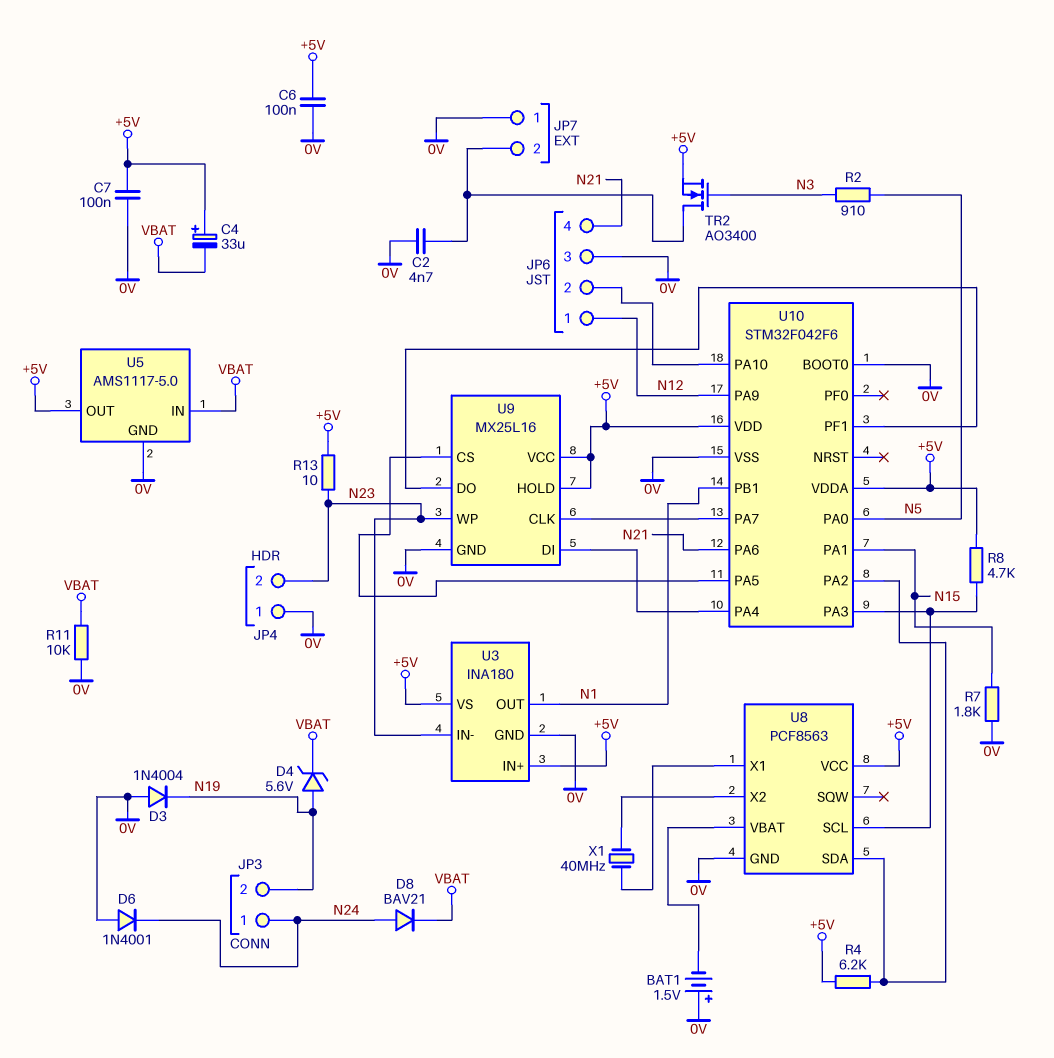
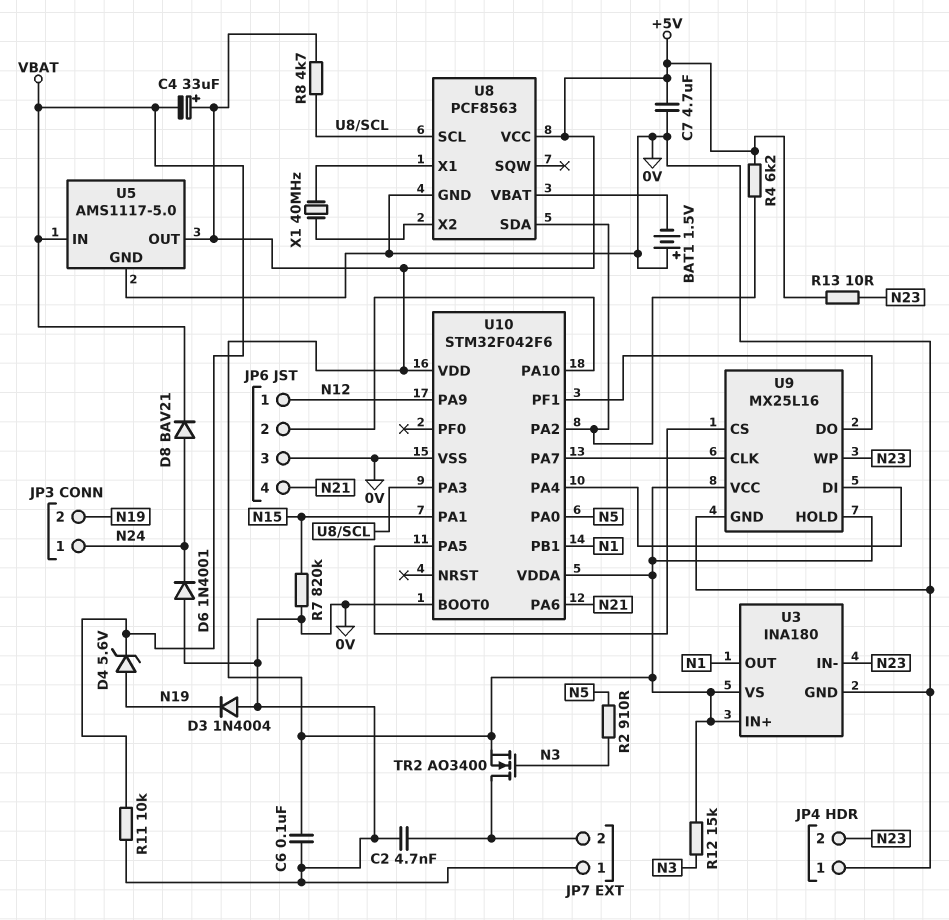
C7: 100nF (+5V, 0V) -> 4.7uF (+5V, 0V)
R7: 1.8k (0V, N15) -> 820k (0V, N15)
R12: none -> 15k (+5V, N3)

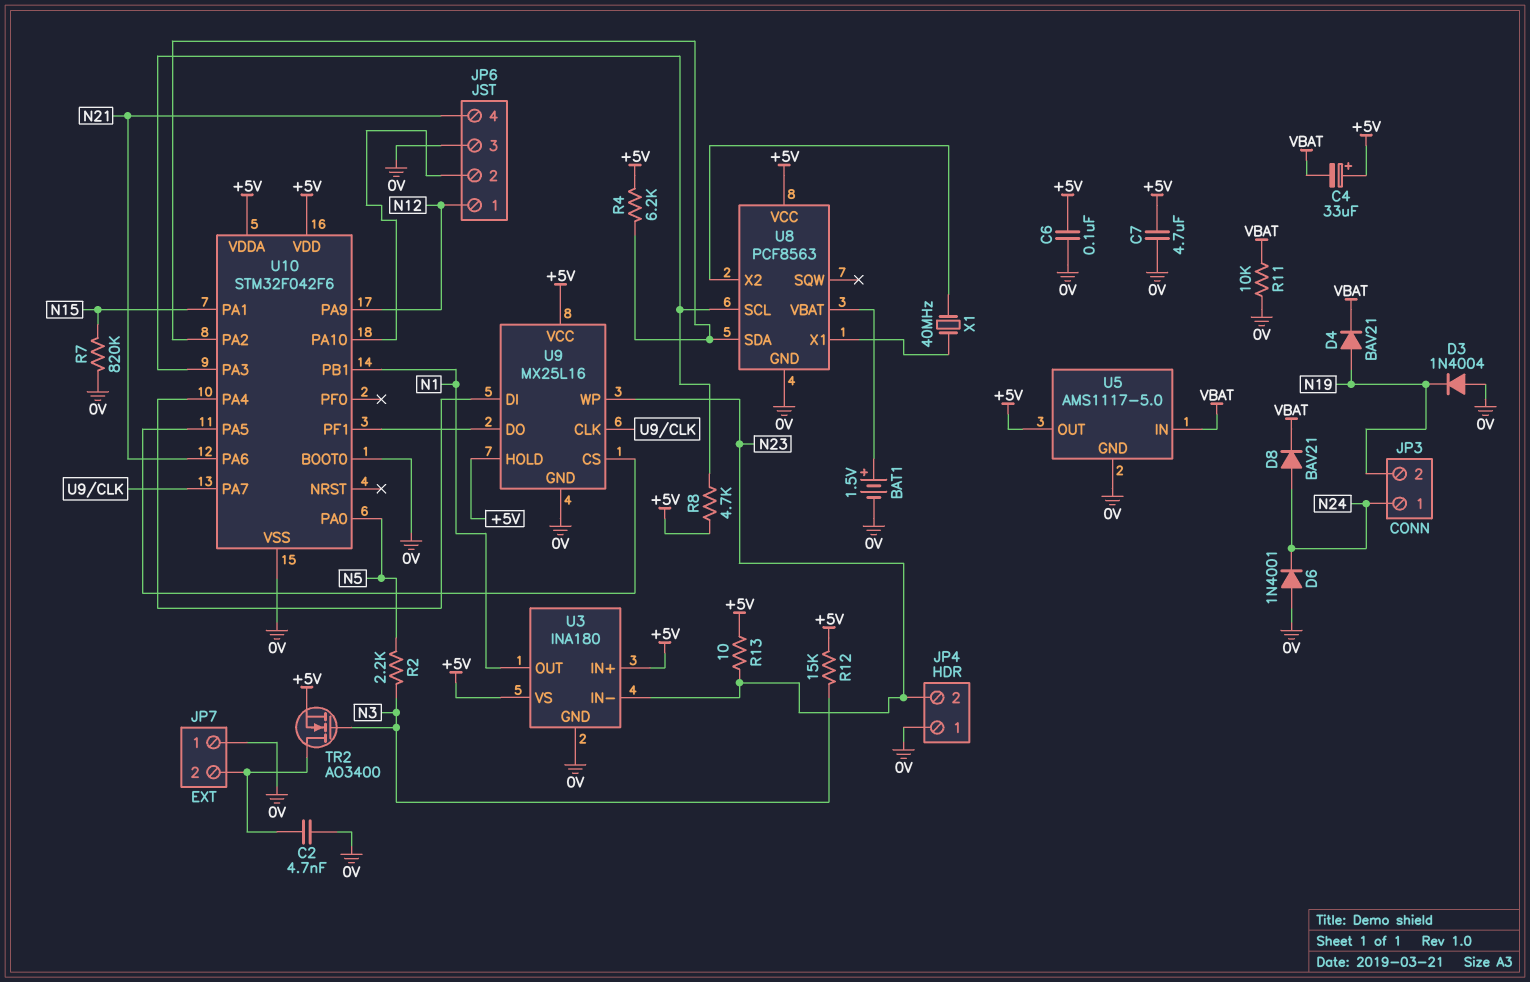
BAT1: 1.5V (plus 0V, minus U8/VBAT) -> 1.5V (plus U8/VBAT, minus 0V)
D4: zener 5.6V (A N19, K VBAT) -> diode BAV21 (A N19, K VBAT)
R2: 910 (N3, N5) -> 2.2k (N3, N5)

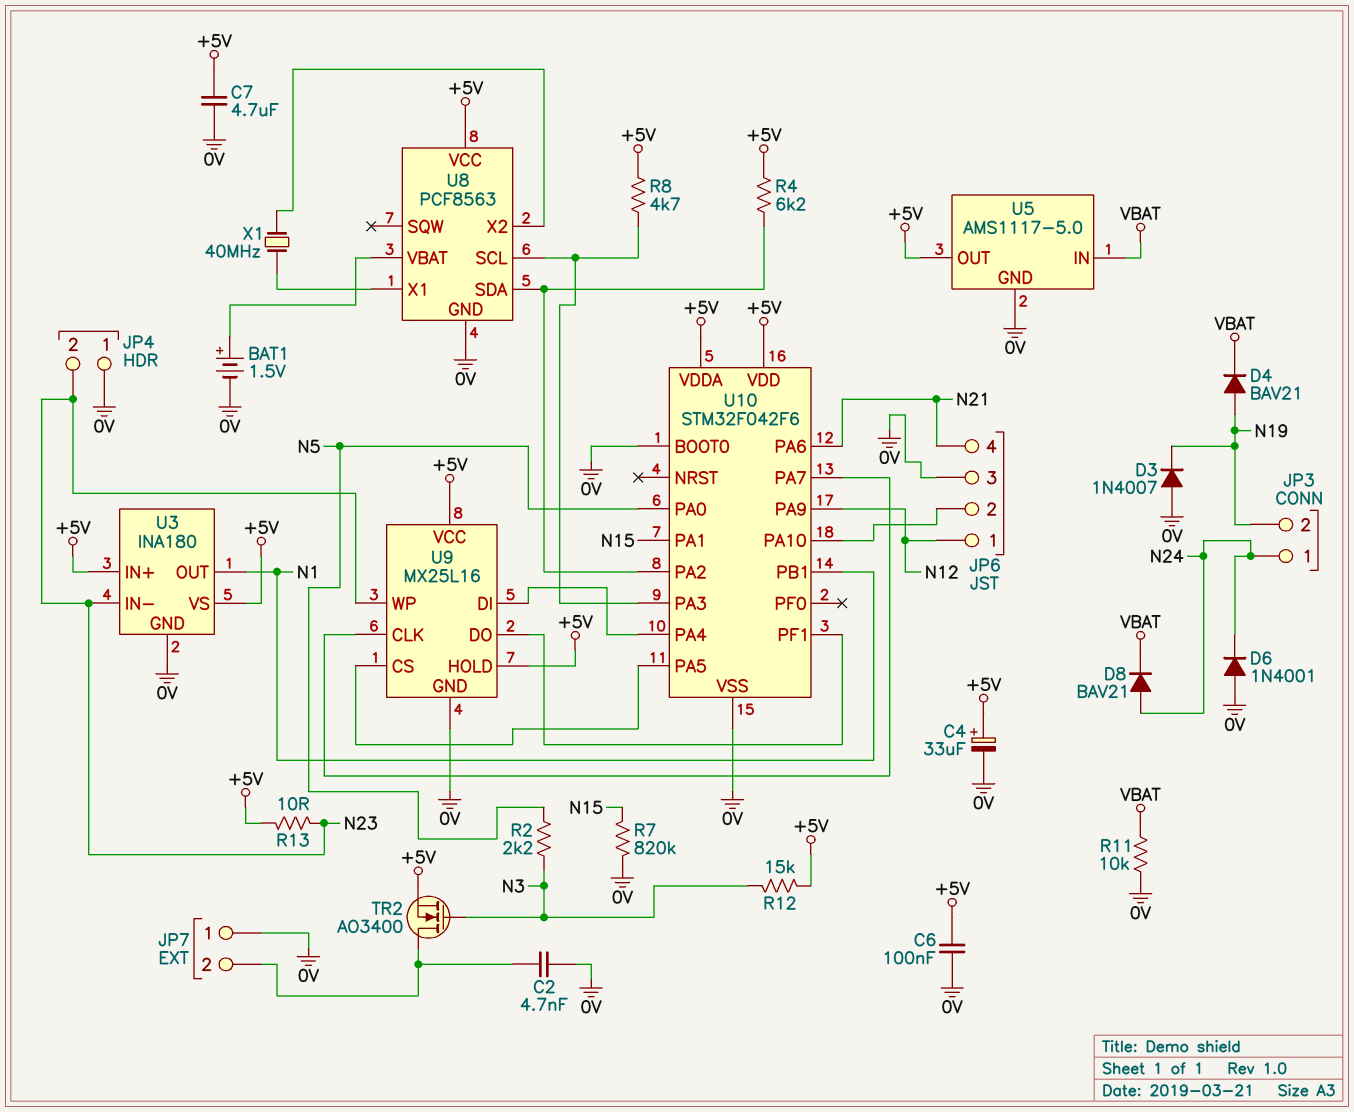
C4: 33uF (plus +5V, minus VBAT) -> 33uF (plus +5V, minus 0V)
D3: diode 1N4004 (A 0V, K N19) -> diode 1N4007 (A 0V, K N19)

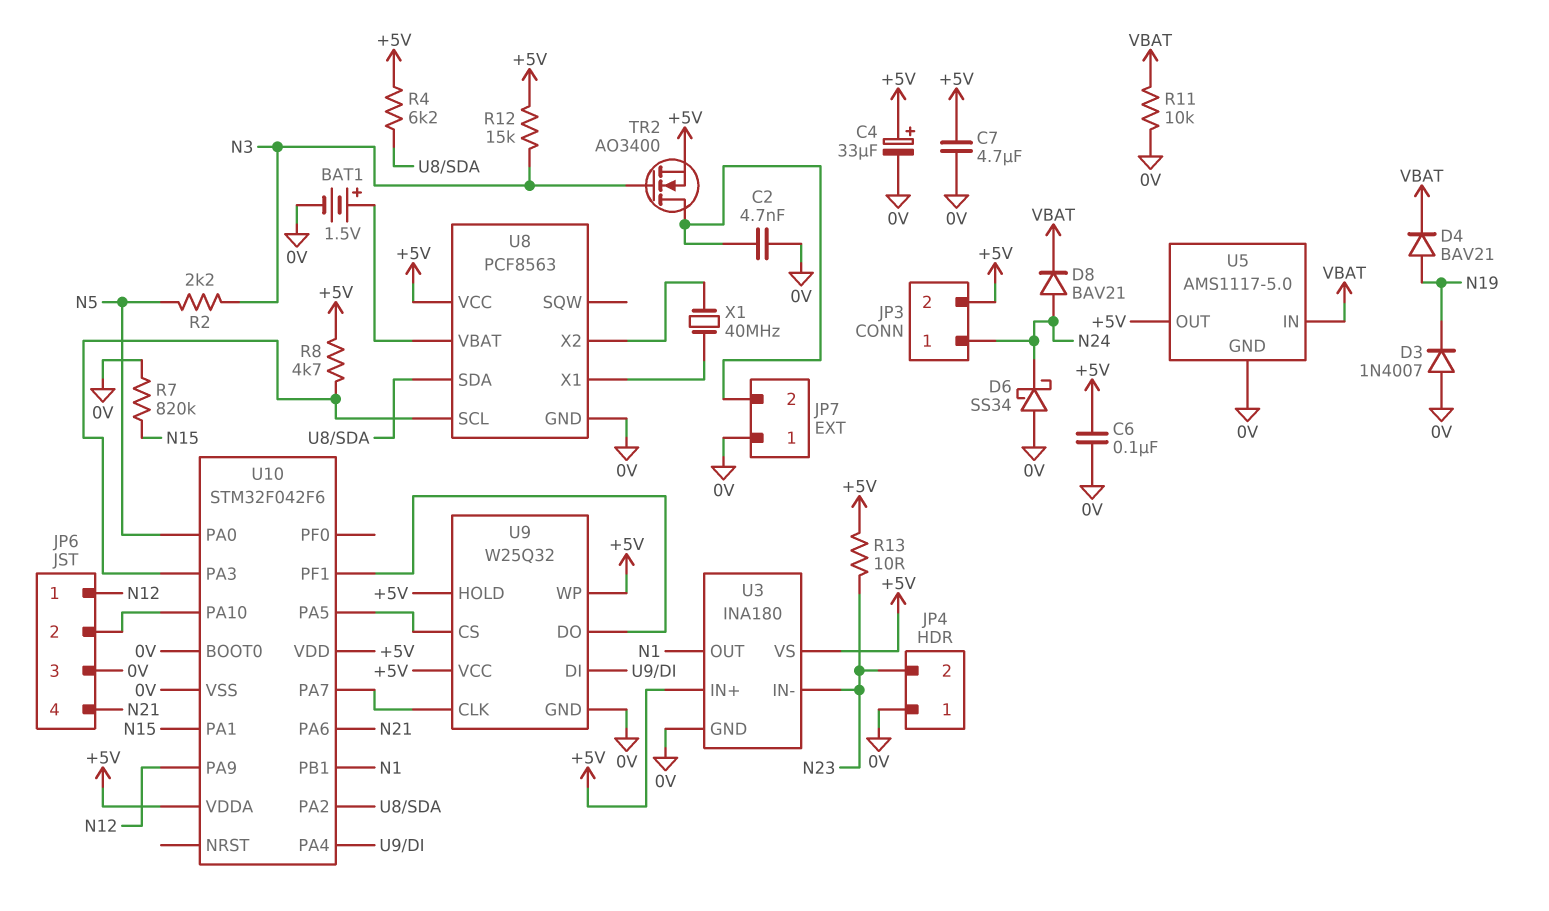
D6: diode 1N4001 (A 0V, K N24) -> schottky SS34 (A 0V, K N24)
JP3 pin 2: N19 -> +5V
U9: MX25L16 -> W25Q32
U9 pin WP: N23 -> +5V

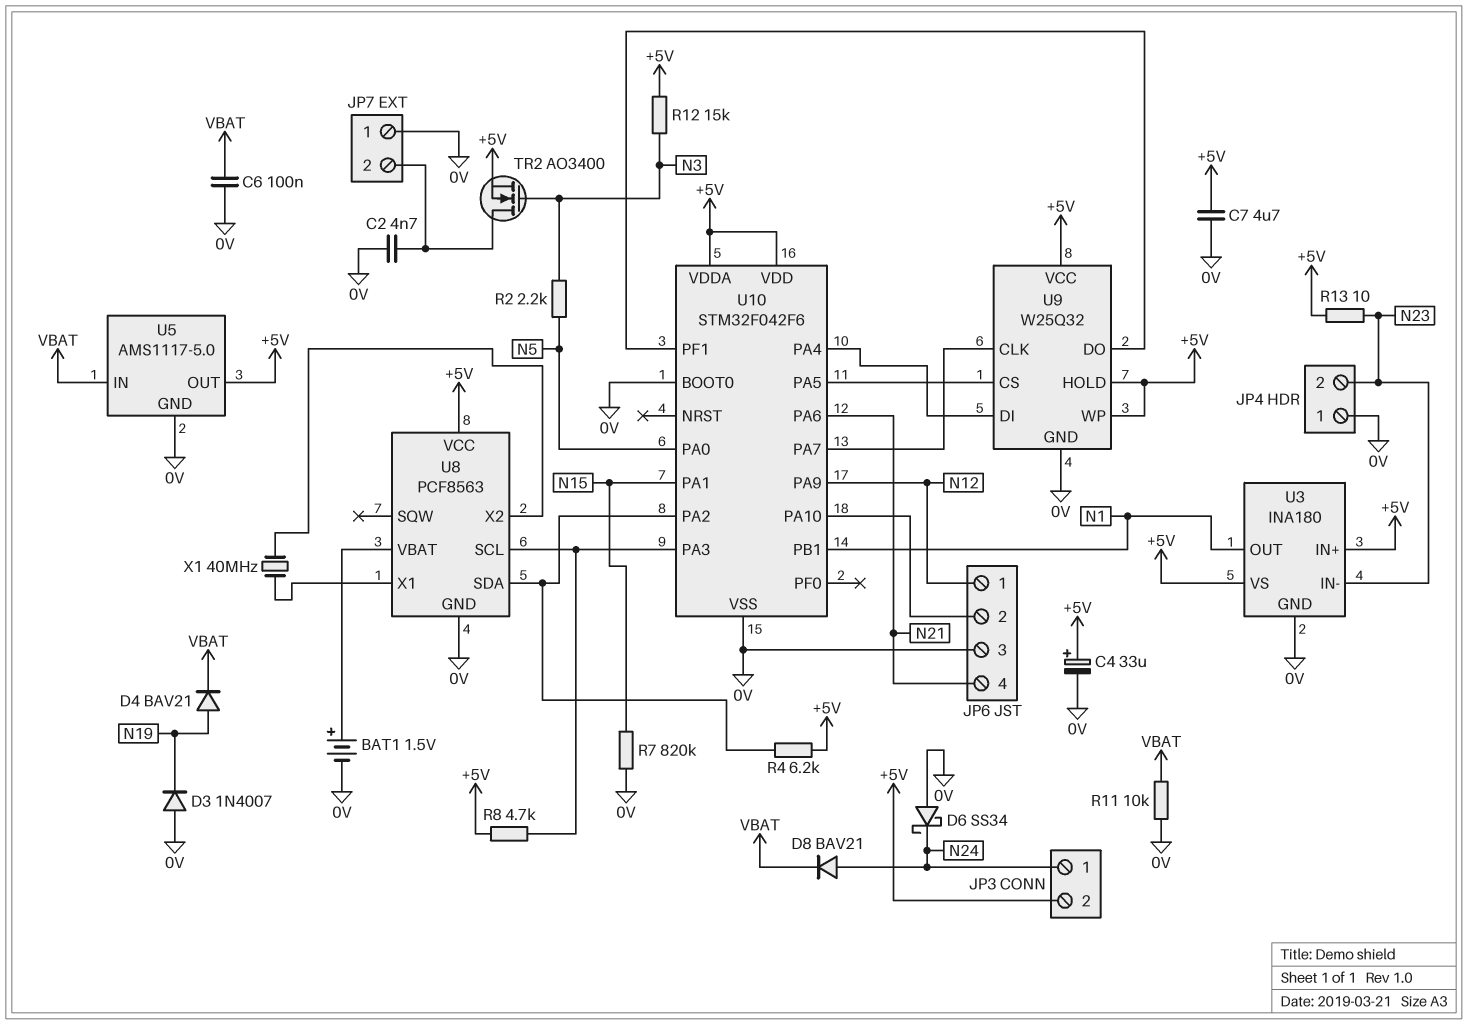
C6: 100nF (+5V, 0V) -> 100nF (0V, VBAT)

